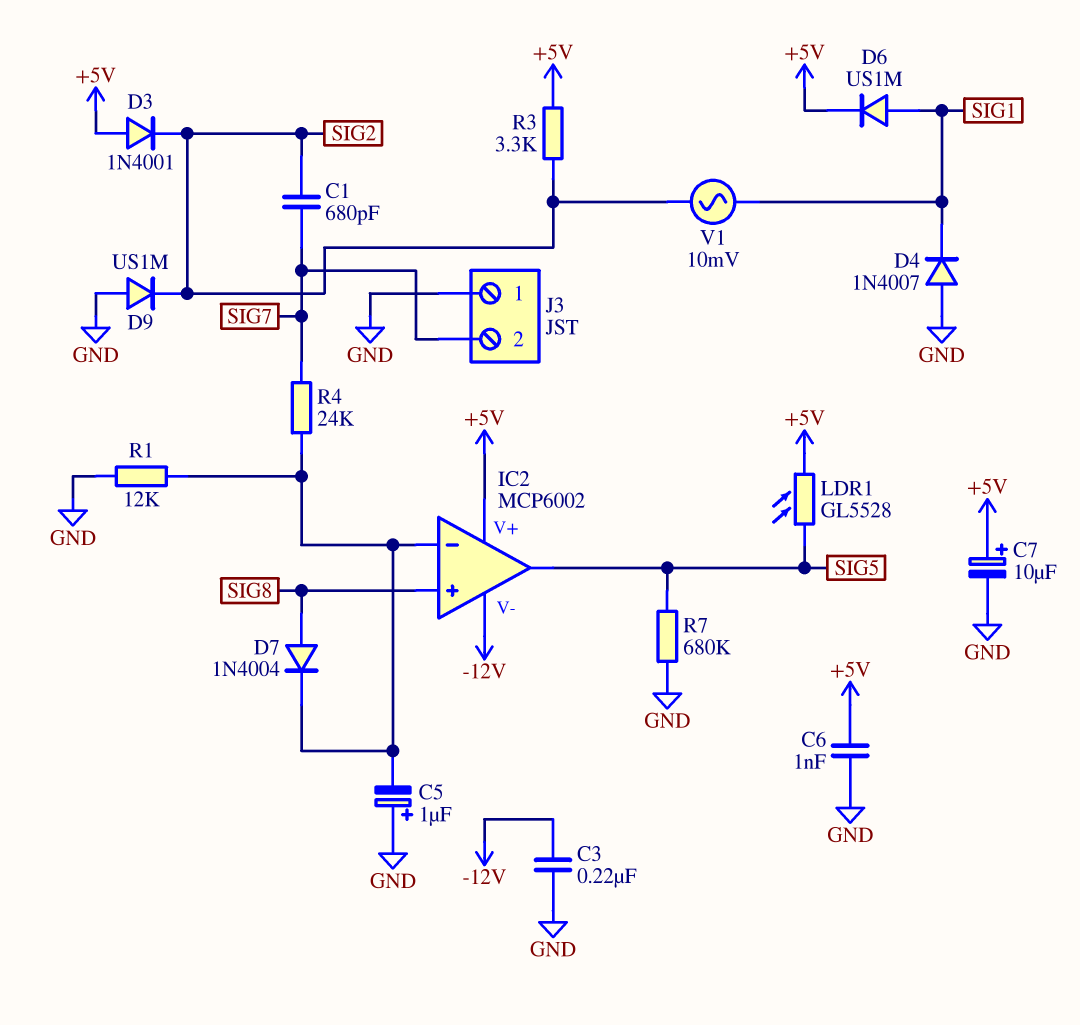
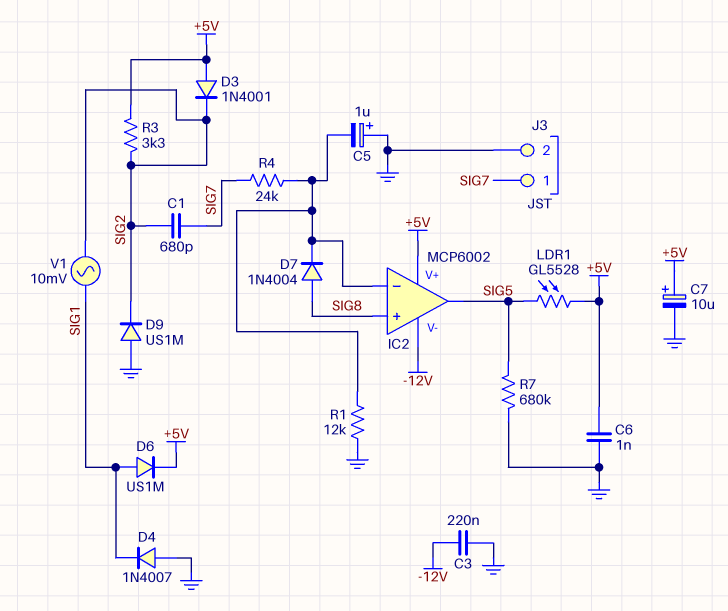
J3 pin 1: GND -> SIG7
J3 pin 2: SIG7 -> GND

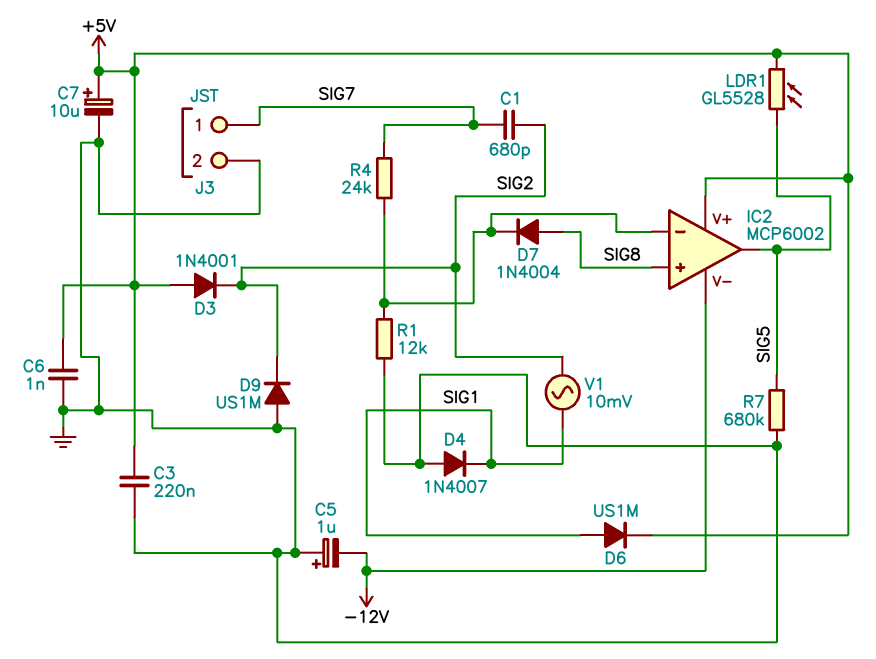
C3: 220nF (-12V, GND) -> 220nF (+5V, GND)
C5: 1uF (plus GND, minus IC2/in-) -> 1uF (plus GND, minus -12V)
R3: 3.3k (+5V, SIG2) -> none

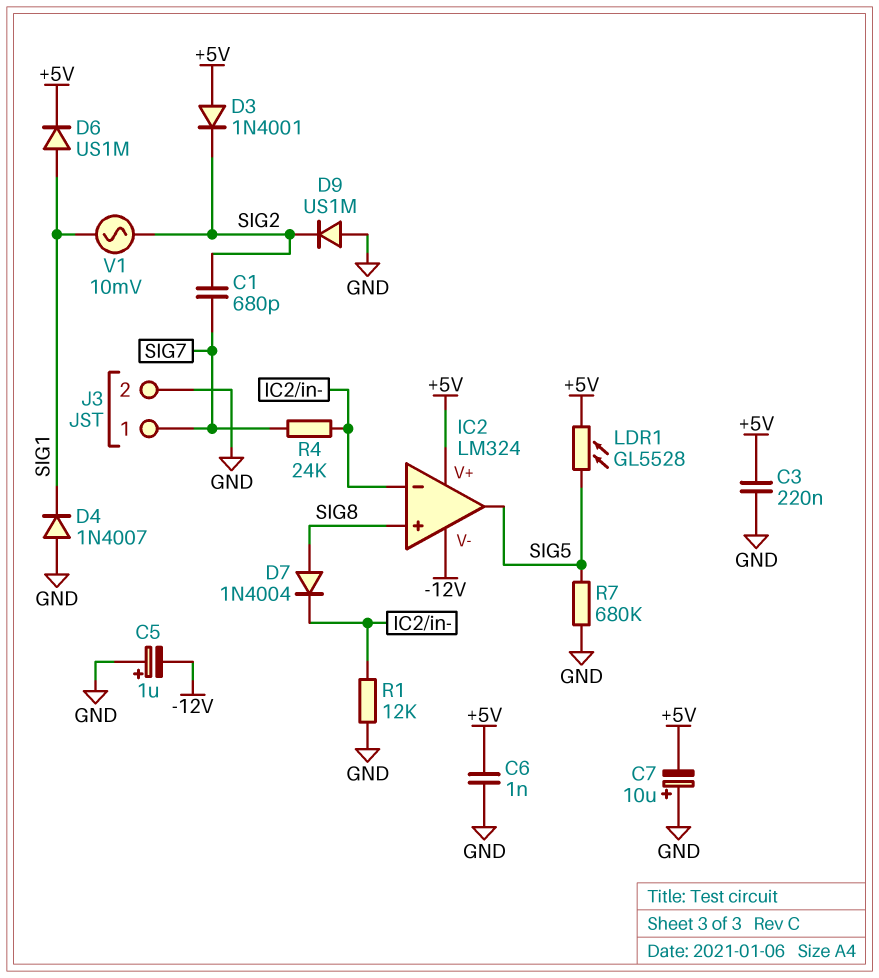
C7: 10uF (plus +5V, minus GND) -> 10uF (plus GND, minus +5V)
IC2: MCP6002 -> LM324

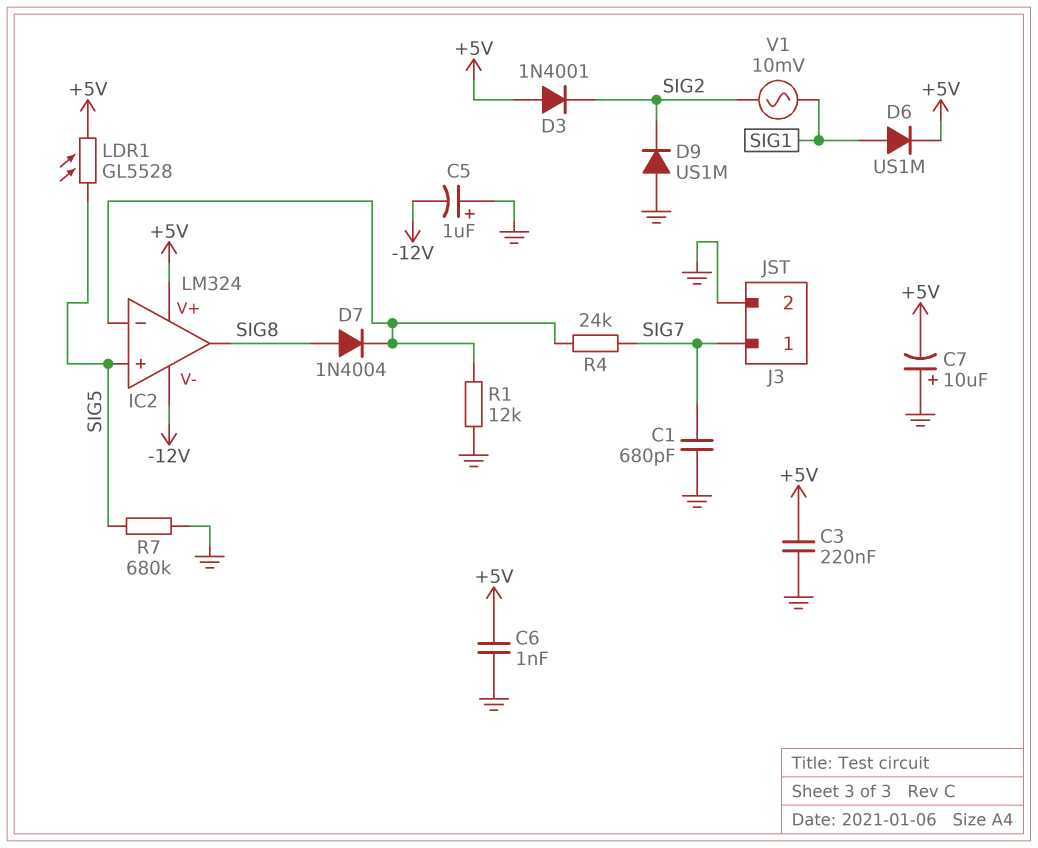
C1: 680pF (SIG2, SIG7) -> 680pF (GND, SIG7)
D4: diode 1N4007 (A GND, K SIG1) -> none
IC2 pin in+: SIG8 -> SIG5
IC2 pin out: SIG5 -> SIG8

